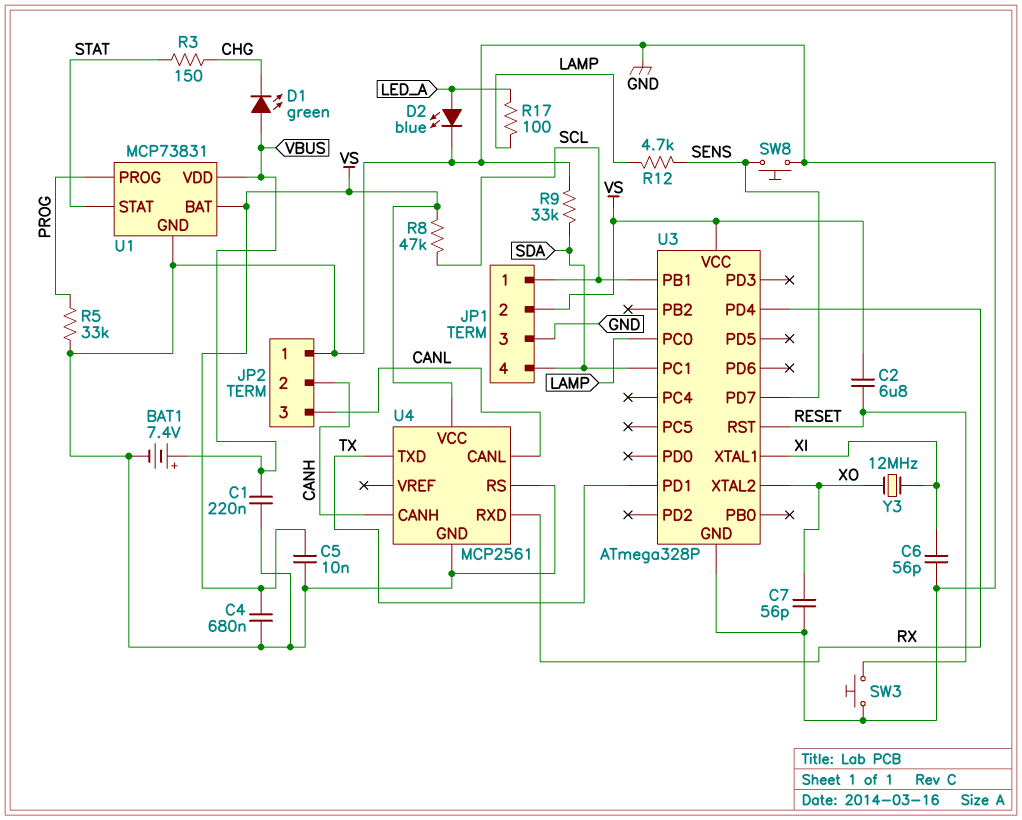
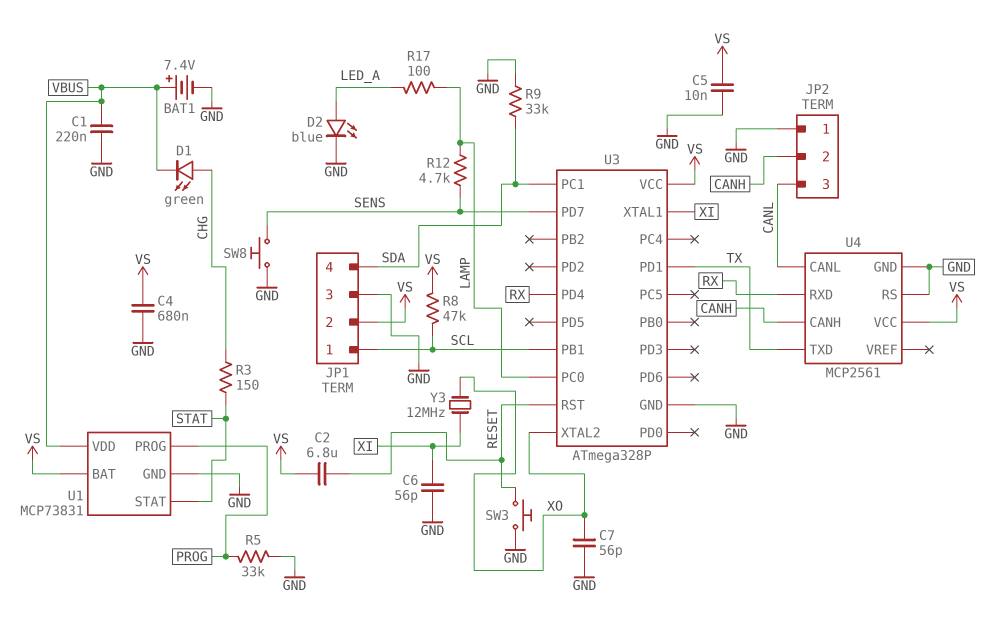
D1: LED green (A VBUS, K CHG) -> LED green (A CHG, K VBUS)

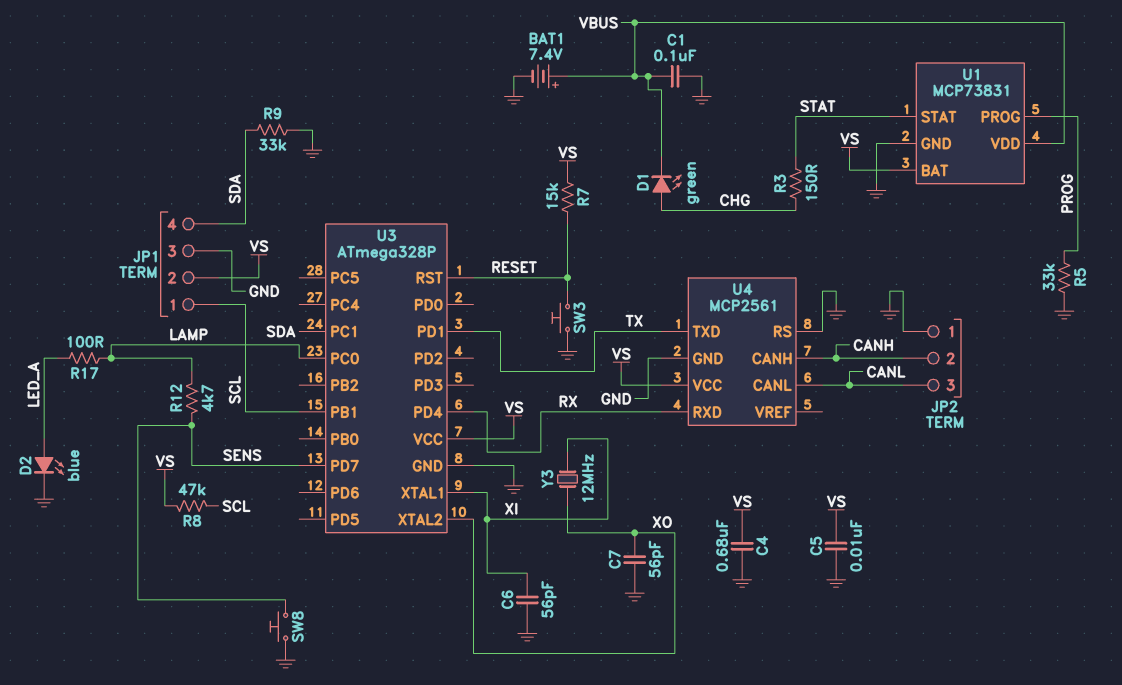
C1: 220nF (GND, VBUS) -> 100nF (GND, VBUS)
C2: 6.8uF (RESET, VS) -> none
R7: none -> 15k (RESET, VS)

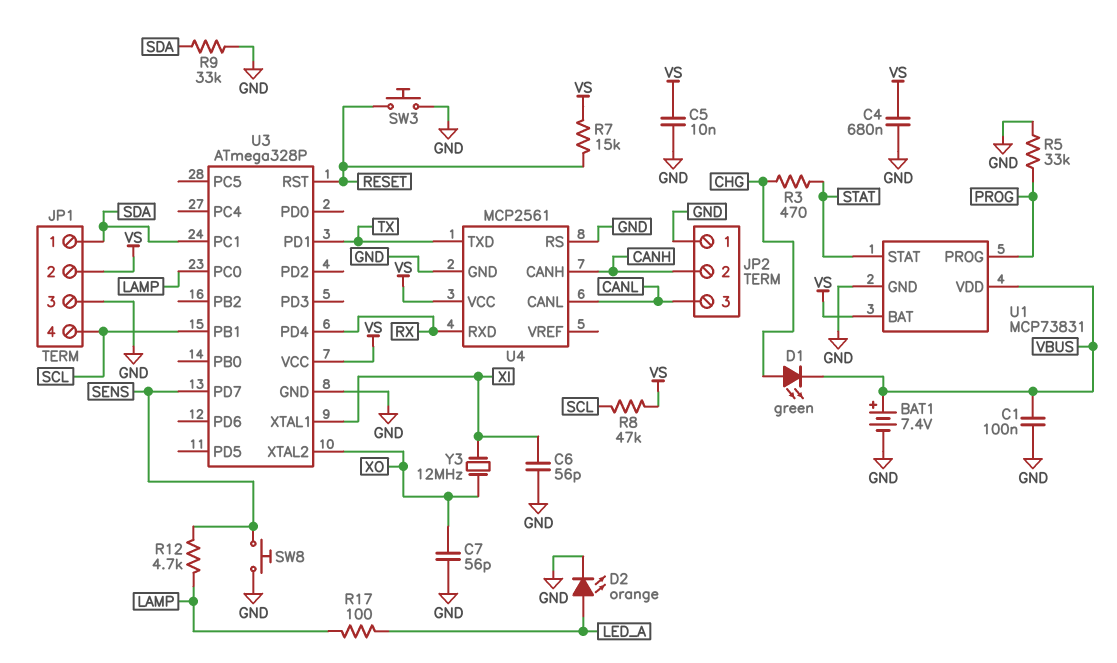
D2: LED blue (A LED_A, K GND) -> LED orange (A LED_A, K GND)
JP1 pin 1: SCL -> SDA
JP1 pin 4: SDA -> SCL
R3: 150 (CHG, STAT) -> 470 (CHG, STAT)

